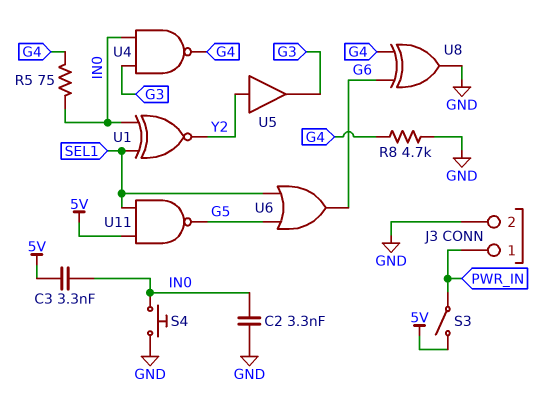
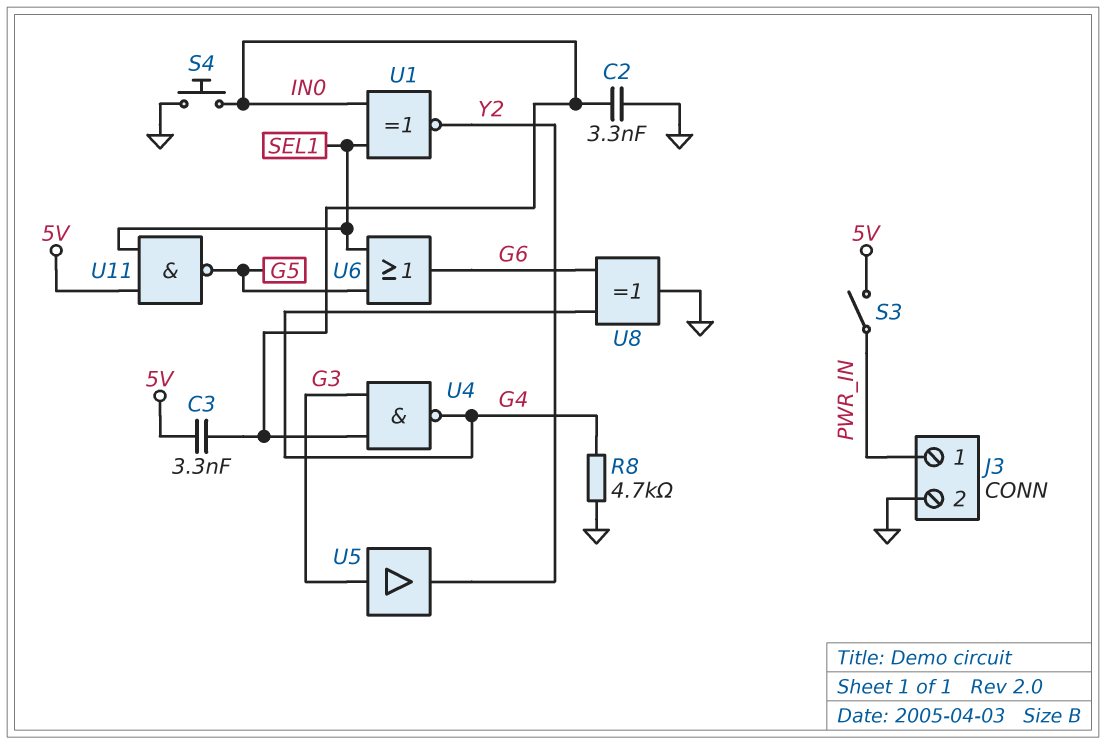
R5: 75 (G4, IN0) -> none
U5: buffer (in Y2, out G3) -> buffer (in G3, out Y2)

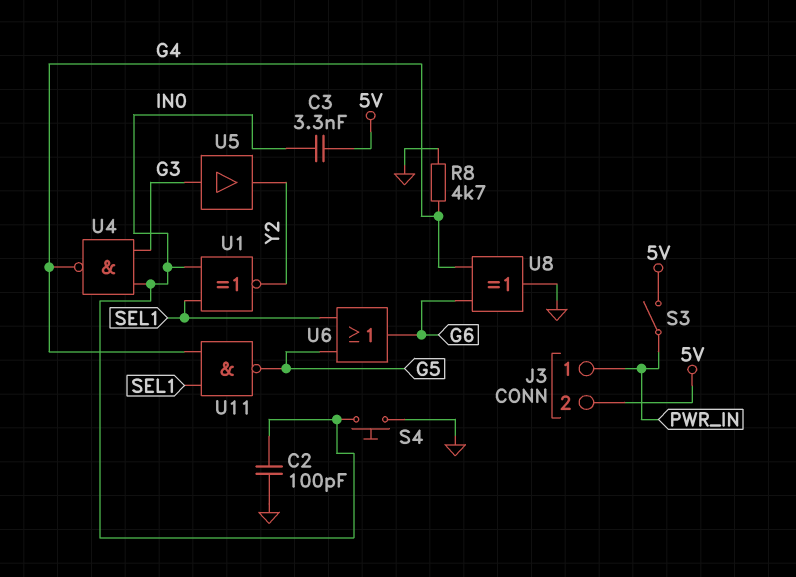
C2: 3.3nF (GND, IN0) -> 100pF (GND, IN0)
J3 pin 2: GND -> 5V
U11: NAND (in 5V, in SEL1, out G5) -> NAND (in G4, in SEL1, out G5)

